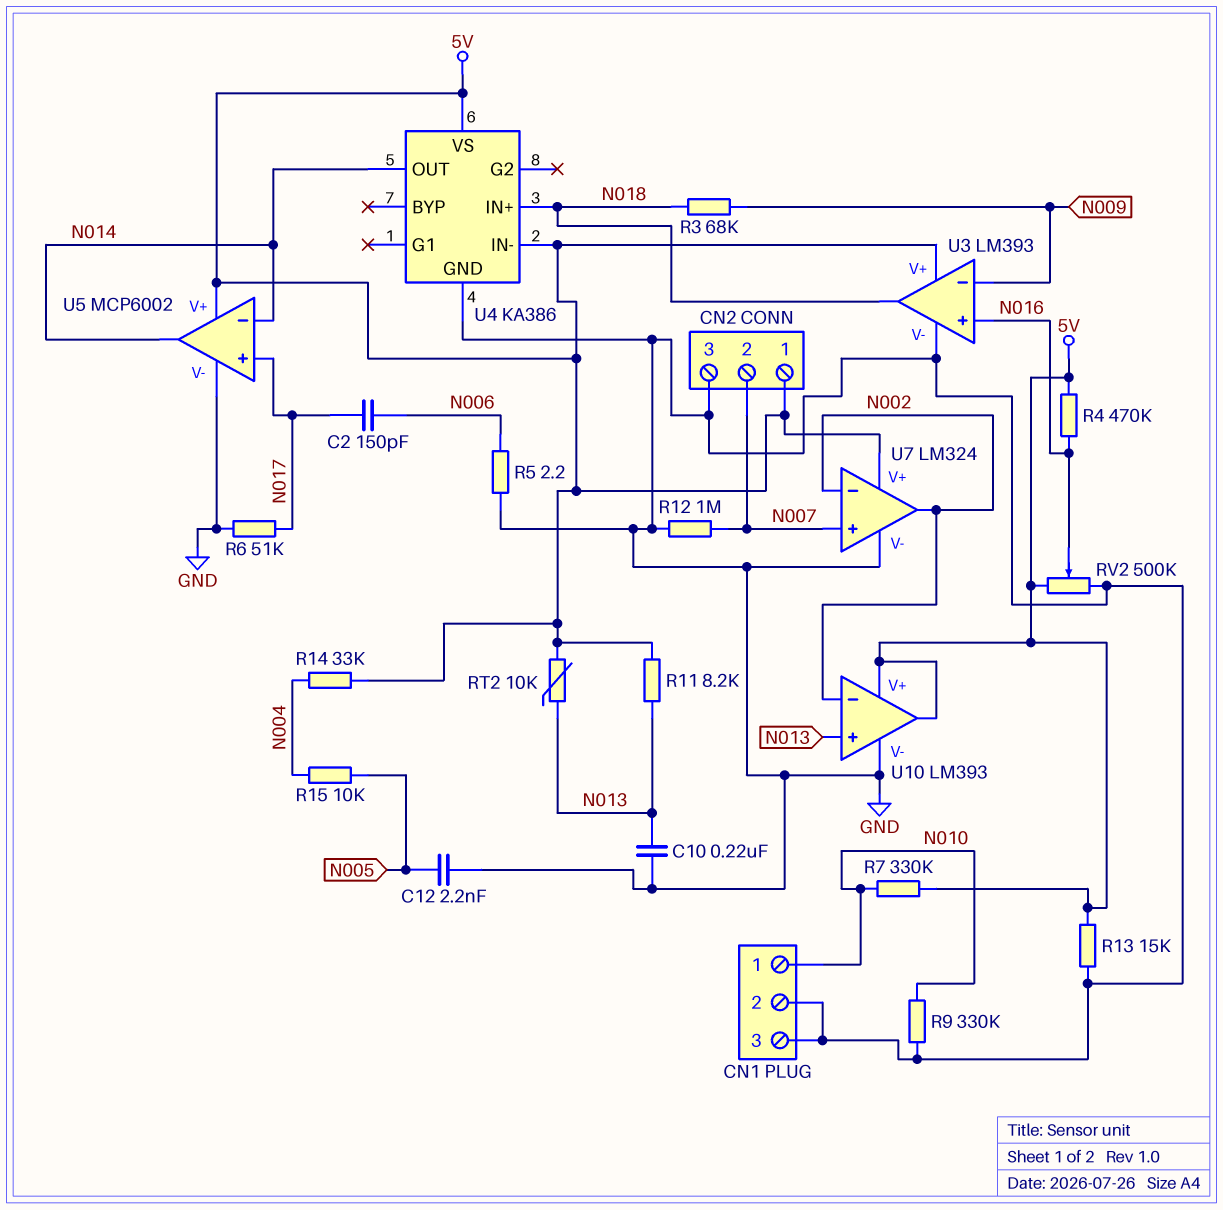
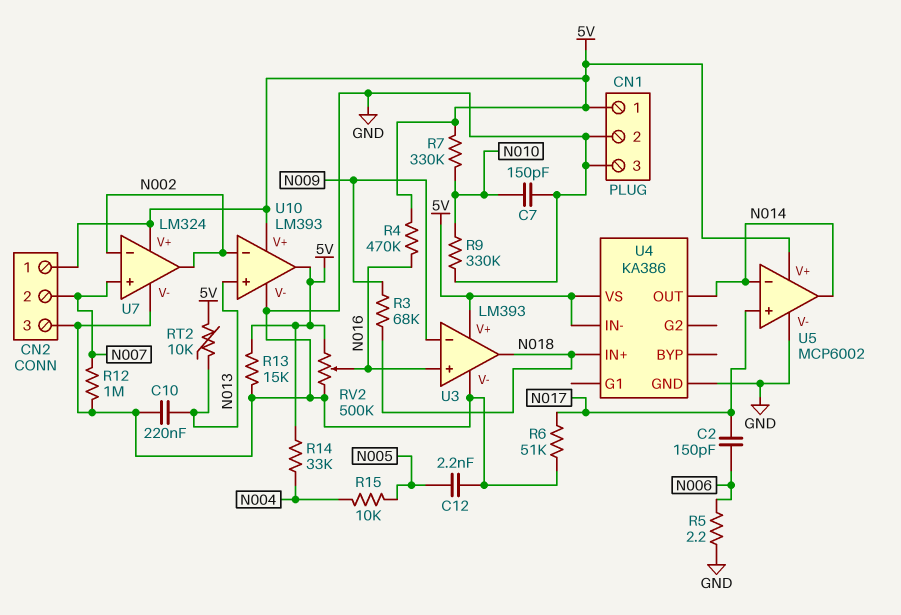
C7: none -> 150pF (GND, N010)
CN1 pin 1: N010 -> 5V
R11: 8.2k (5V, N013) -> none

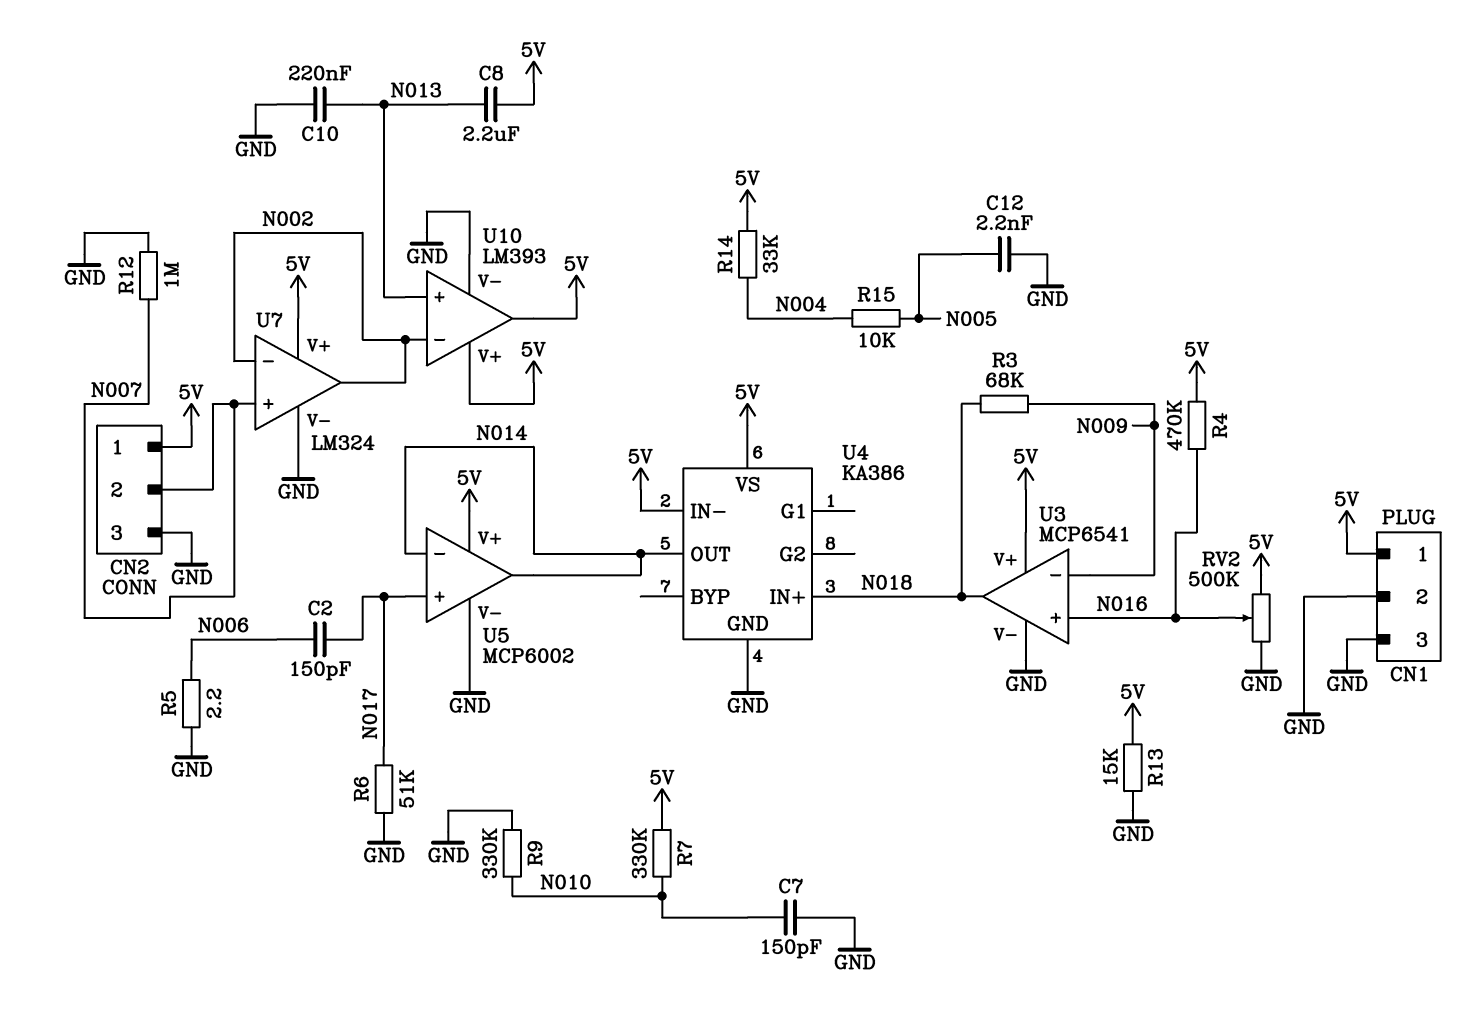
C8: none -> 2.2uF (5V, N013)
RT2: 10k (5V, N013) -> none
U3: LM393 -> MCP6541

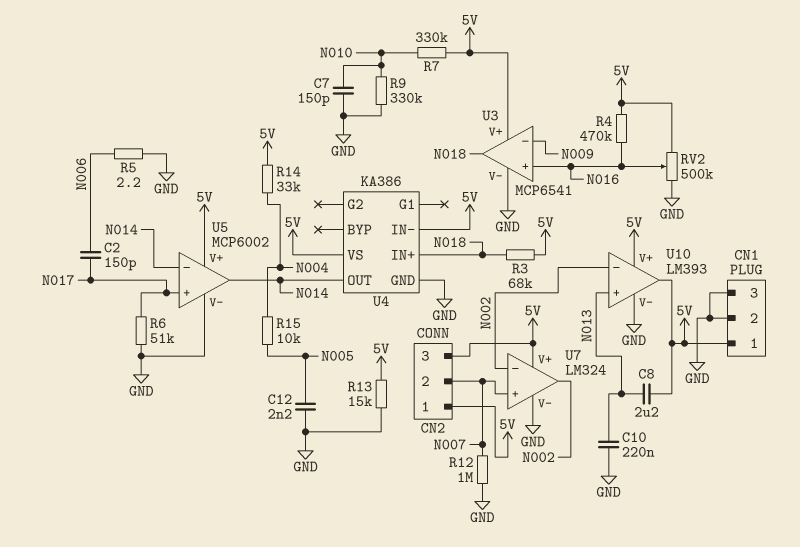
CN2 pin 3: GND -> 5V
R3: 68k (N009, N018) -> 68k (5V, N018)

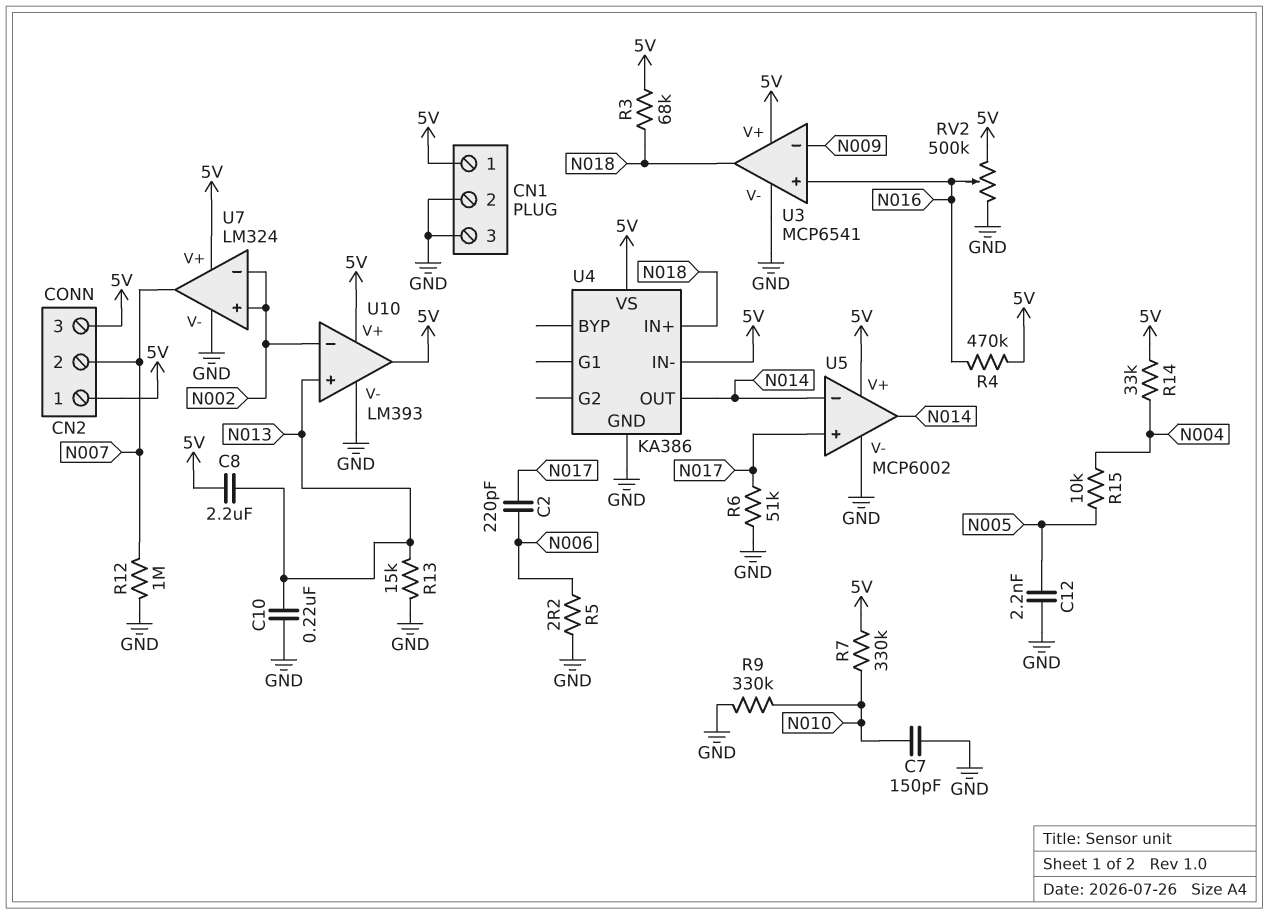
C2: 150pF (N006, N017) -> 220pF (N006, N017)
R13: 15k (5V, GND) -> 15k (GND, N013)
U7 pin in+: N007 -> N002
U7 pin out: N002 -> N007

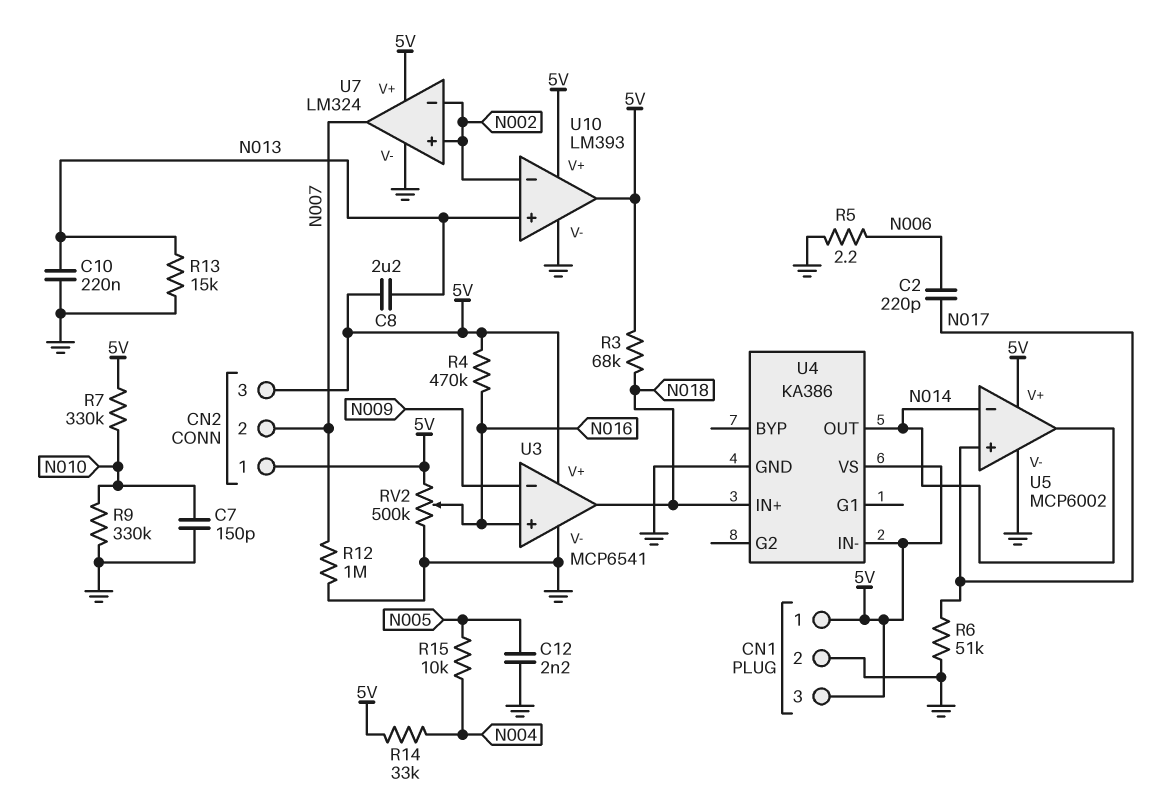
CN1 pin 3: GND -> 5V

